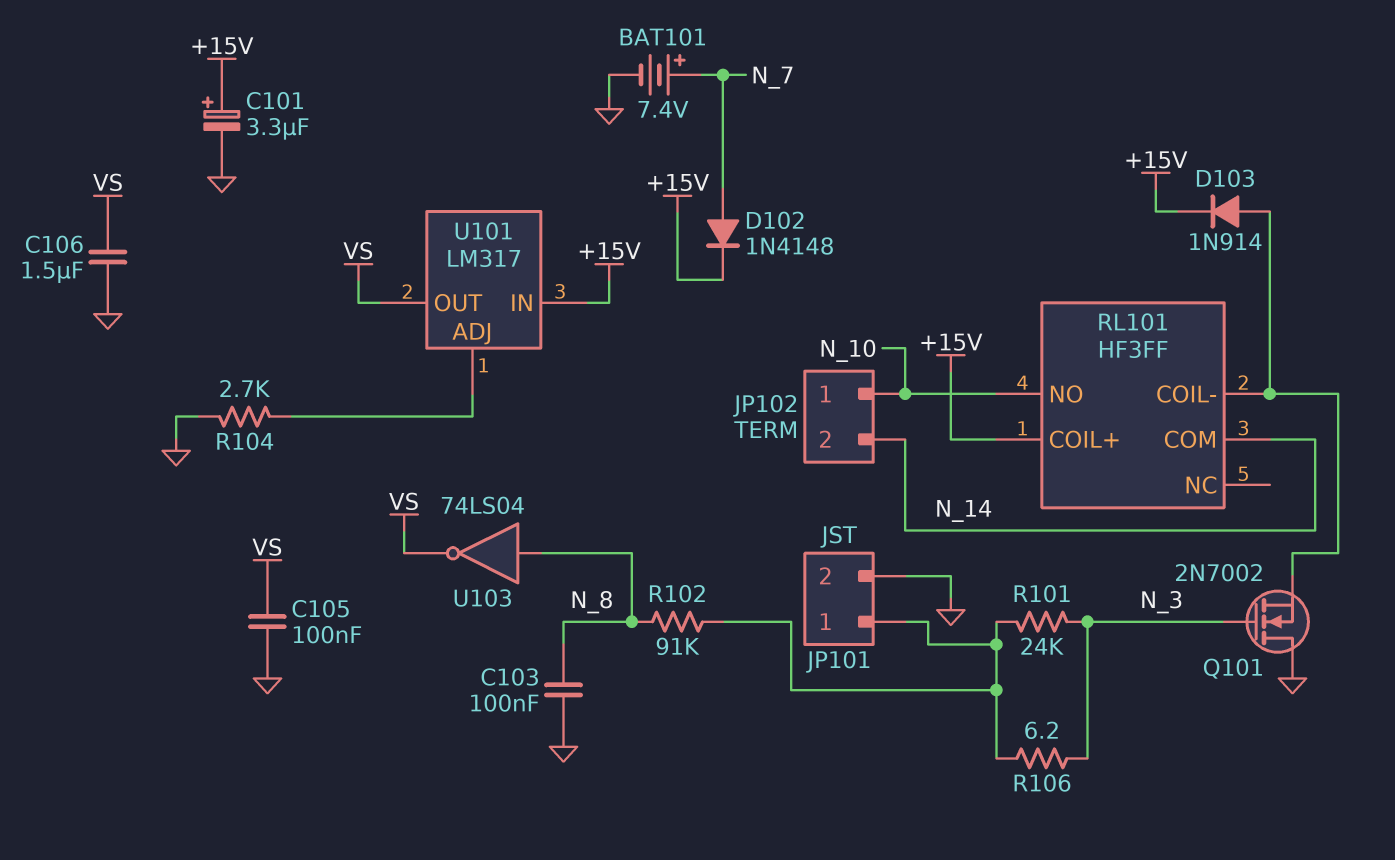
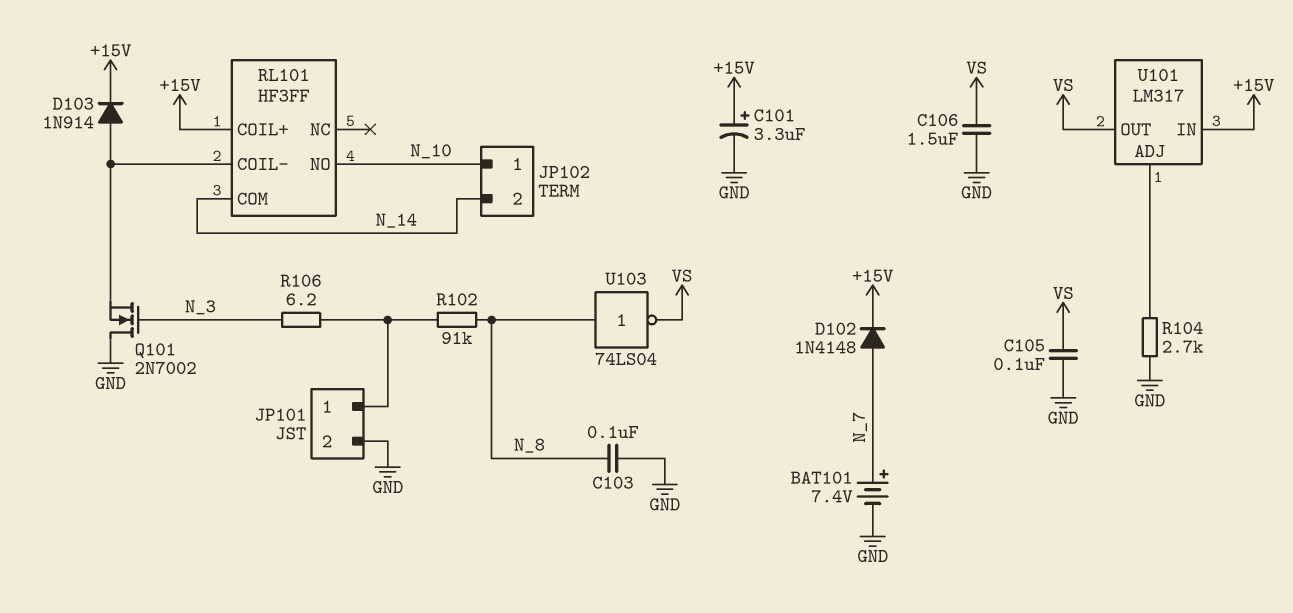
R101: 24k (JP101/1, N_3) -> none

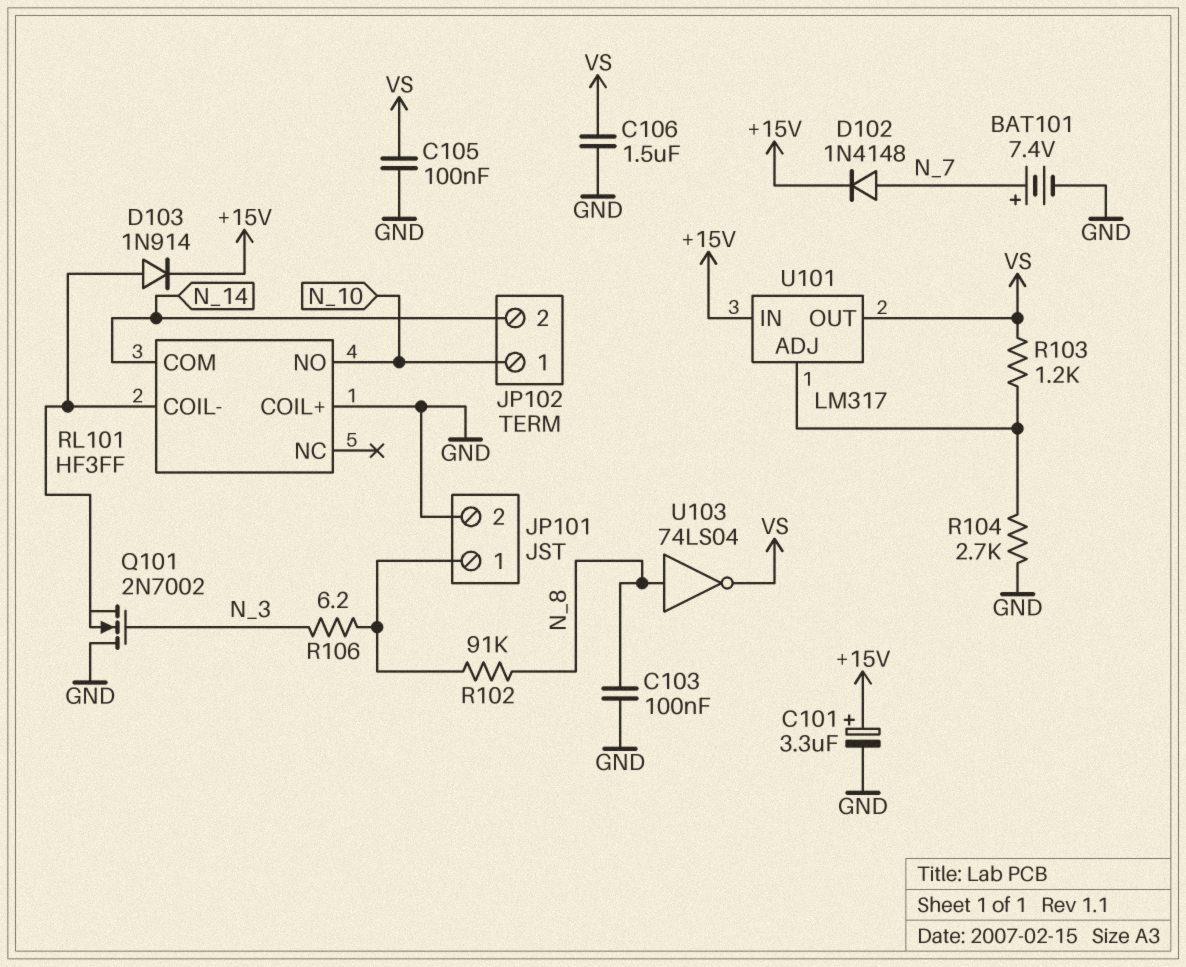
R103: none -> 1.2k (U101/ADJ, VS)
RL101 pin COIL+: +15V -> GND

